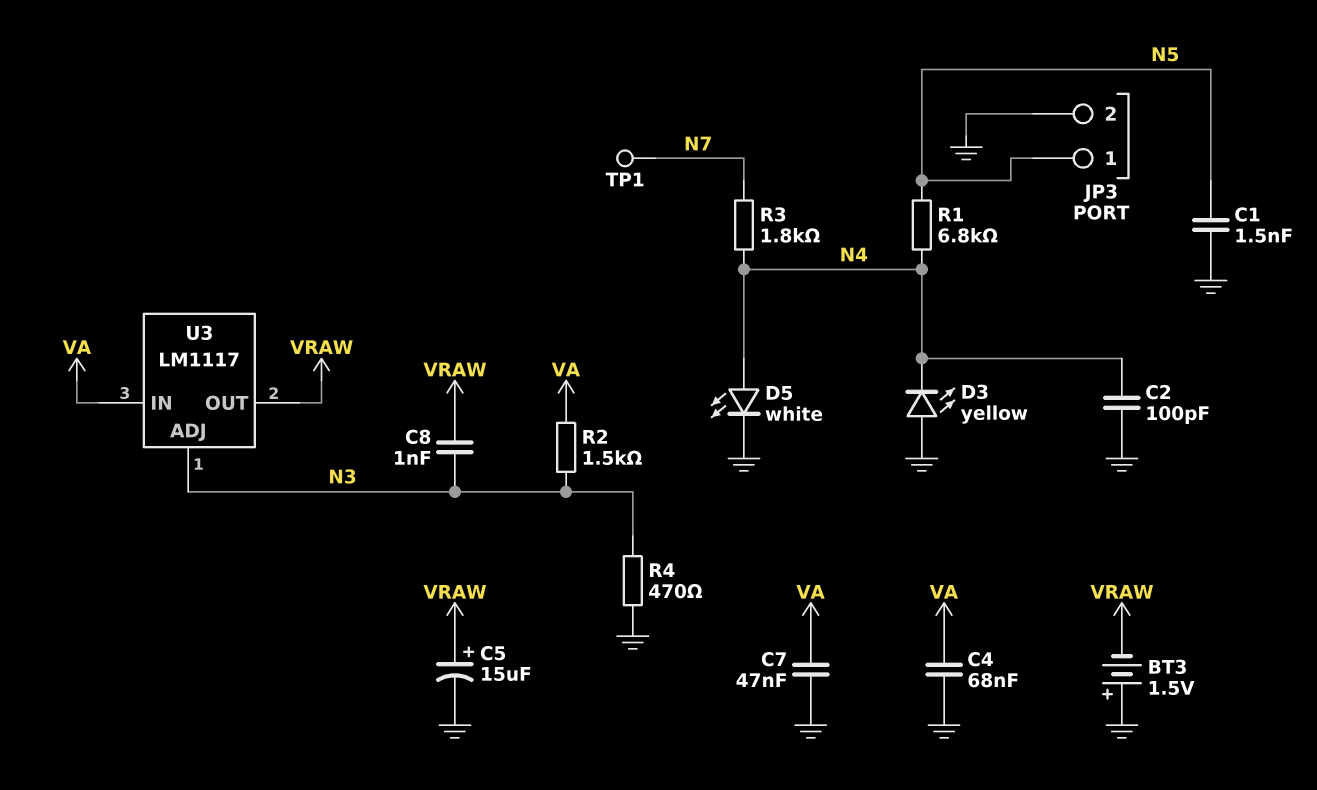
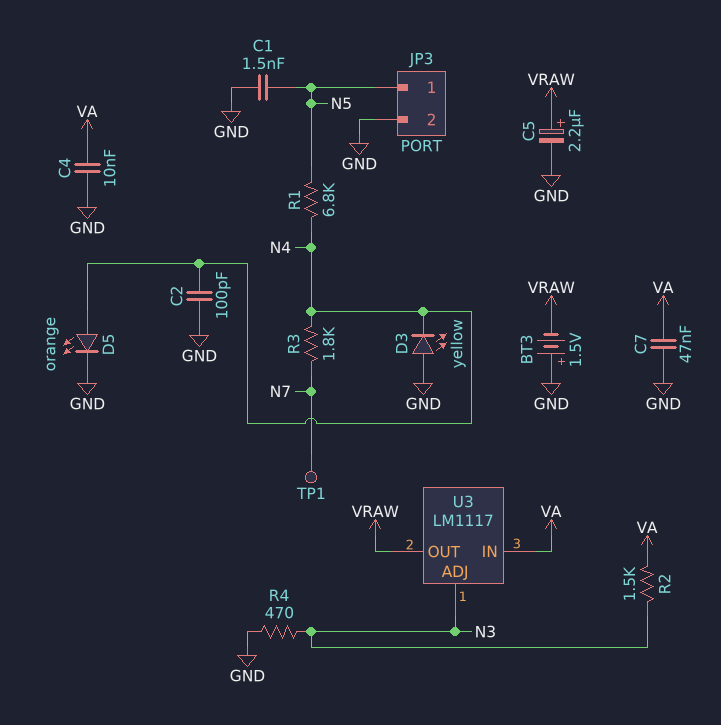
C4: 68nF (GND, VA) -> 10nF (GND, VA)
C5: 15uF (plus VRAW, minus GND) -> 2.2uF (plus VRAW, minus GND)
C8: 1nF (N3, VRAW) -> none
D5: LED white (A N4, K GND) -> LED orange (A N4, K GND)

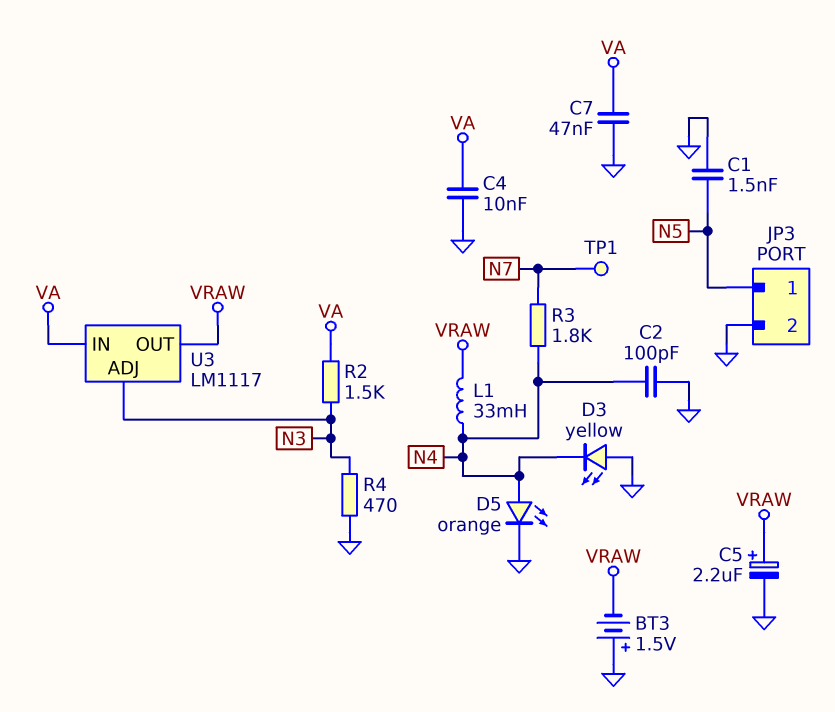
L1: none -> 33mH (N4, VRAW)
R1: 6.8k (N4, N5) -> none

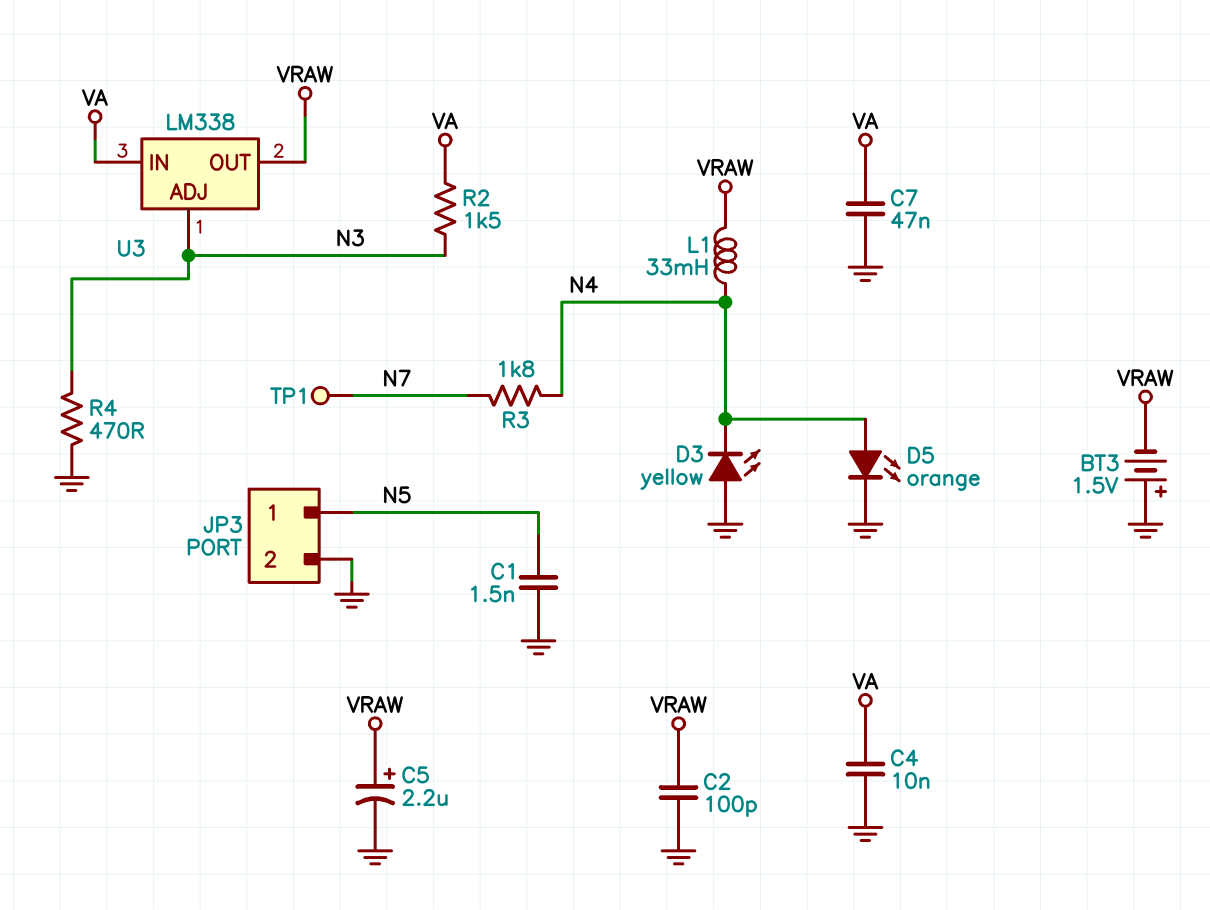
C2: 100pF (GND, N4) -> 100pF (GND, VRAW)
U3: LM1117 -> LM338

